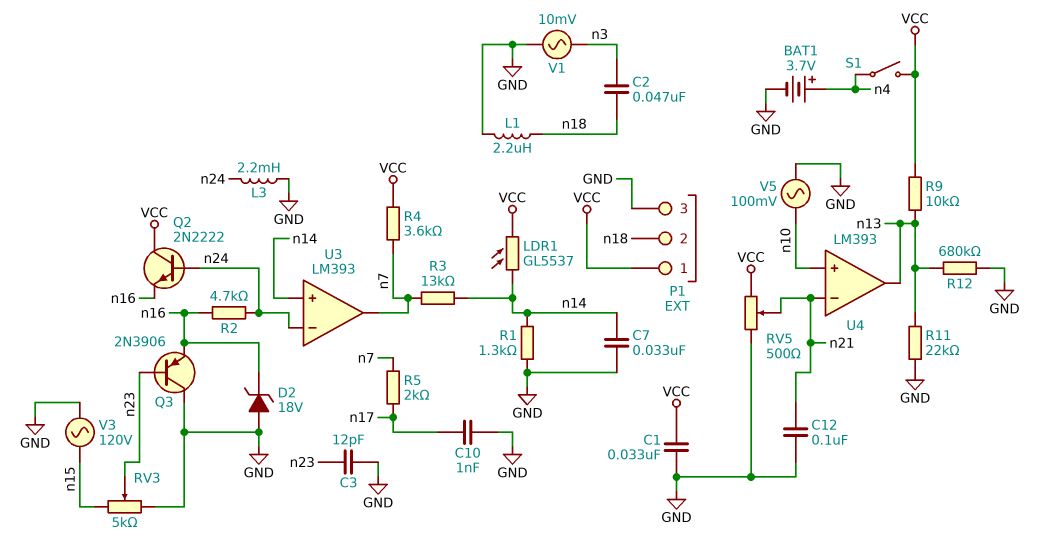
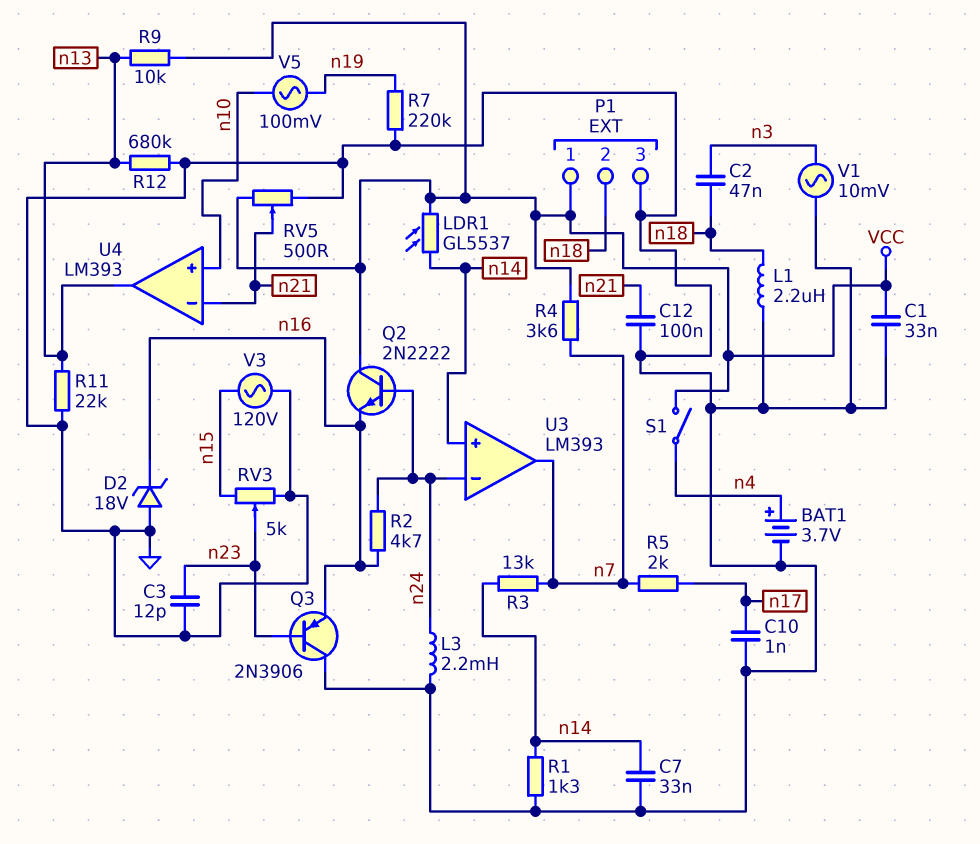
R7: none -> 220k (GND, n19)
V5: AC 100mV (GND, n10) -> AC 100mV (n10, n19)

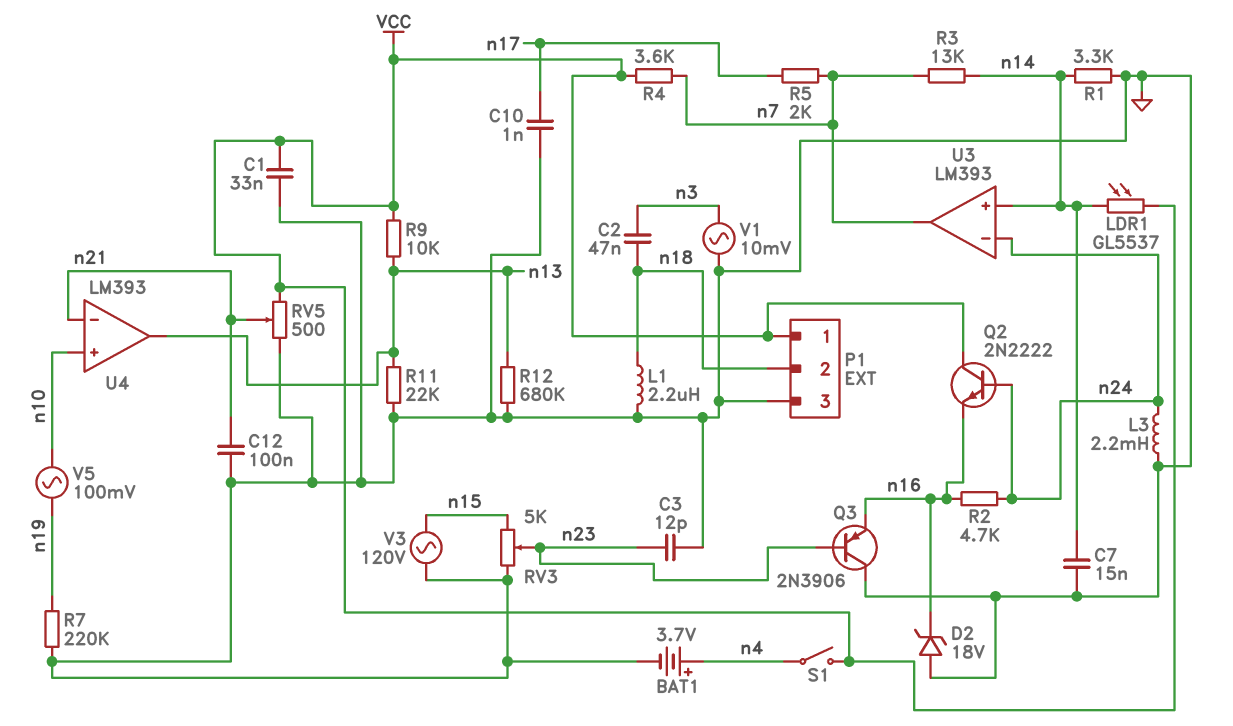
C7: 33nF (GND, n14) -> 15nF (GND, n14)
R1: 1.3k (GND, n14) -> 3.3k (GND, n14)

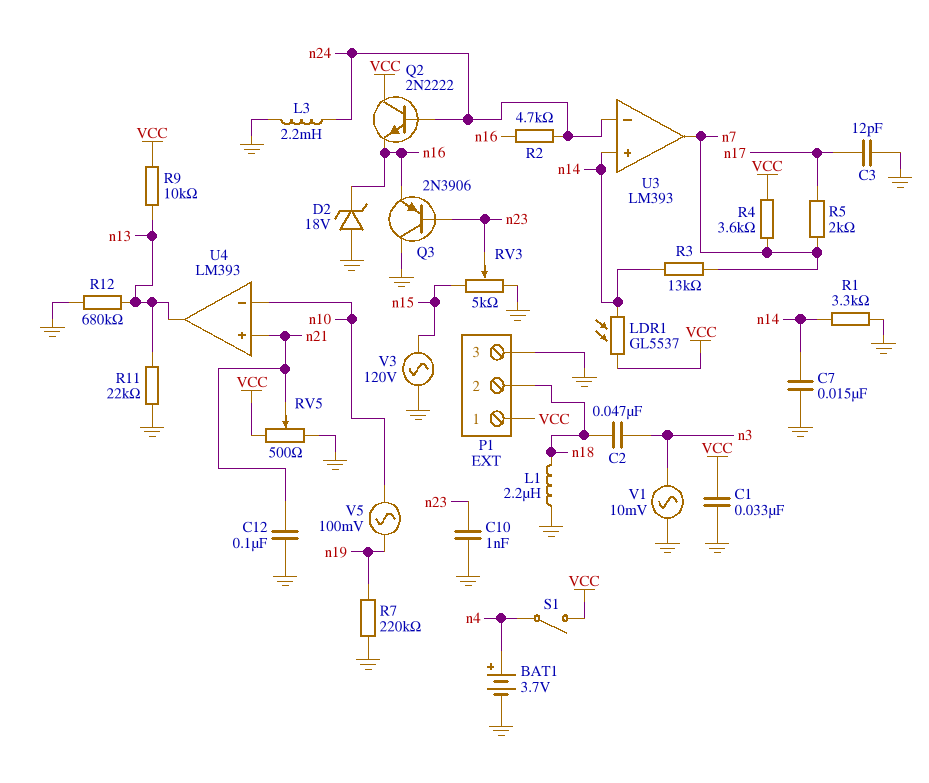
C3: 12pF (GND, n23) -> 12pF (GND, n17)
C10: 1nF (GND, n17) -> 1nF (GND, n23)
U4 pin in+: n10 -> n21
U4 pin in-: n21 -> n10

